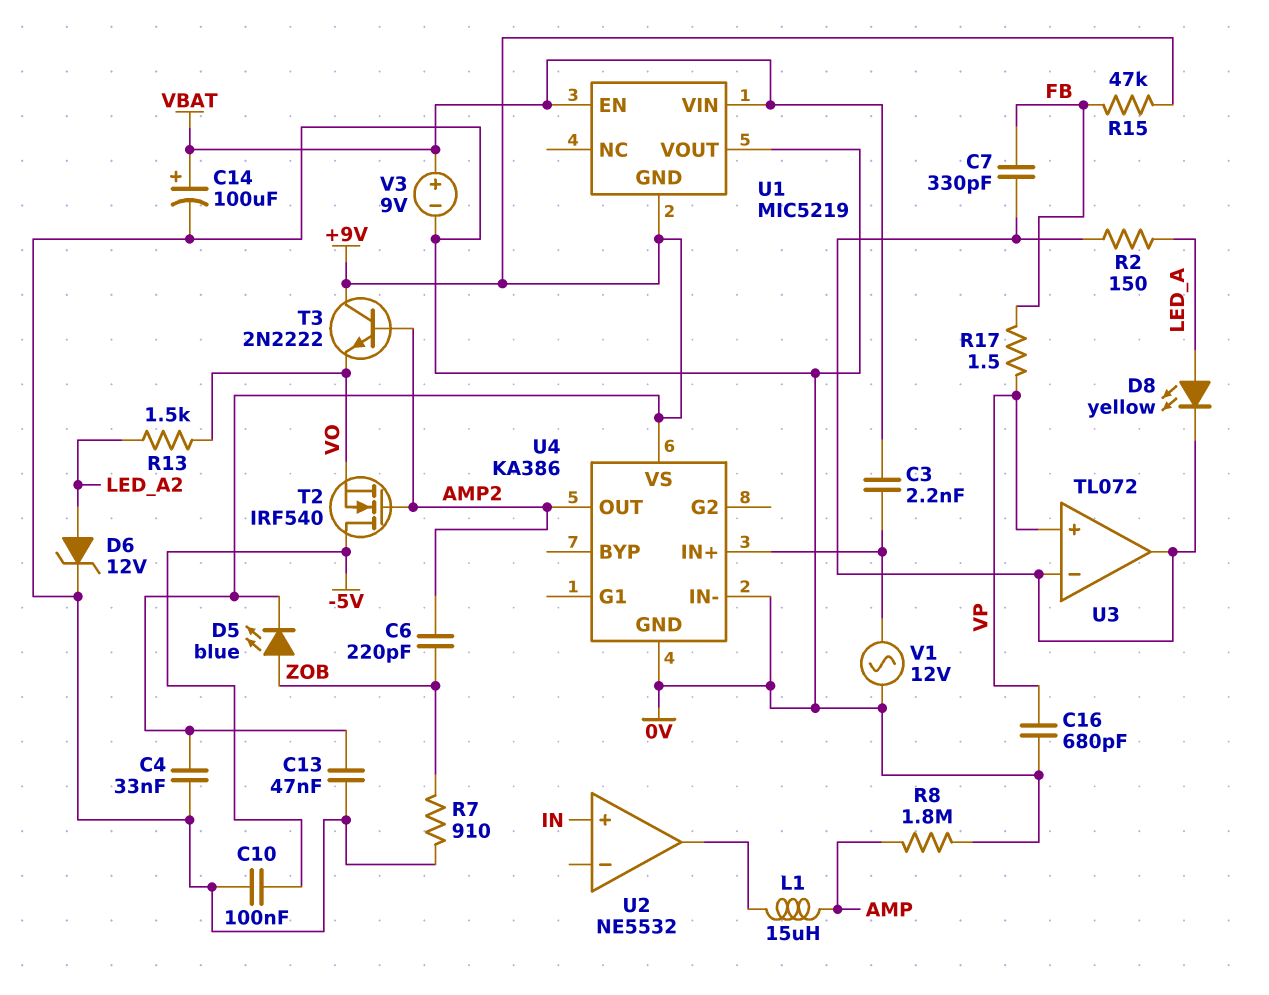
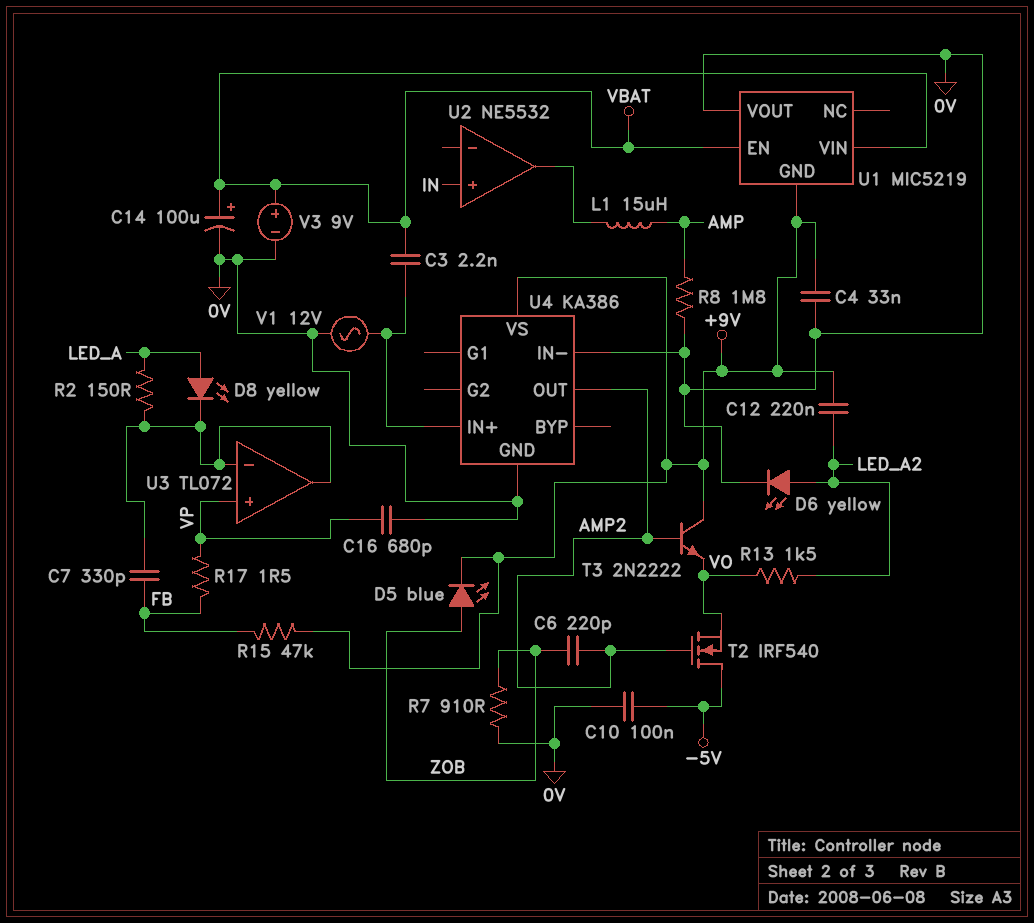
C12: none -> 220nF (+9V, LED_A2)
C13: 47nF (+9V, 0V) -> none
D6: zener 12V (A LED_A2, K 0V) -> LED yellow (A LED_A2, K 0V)

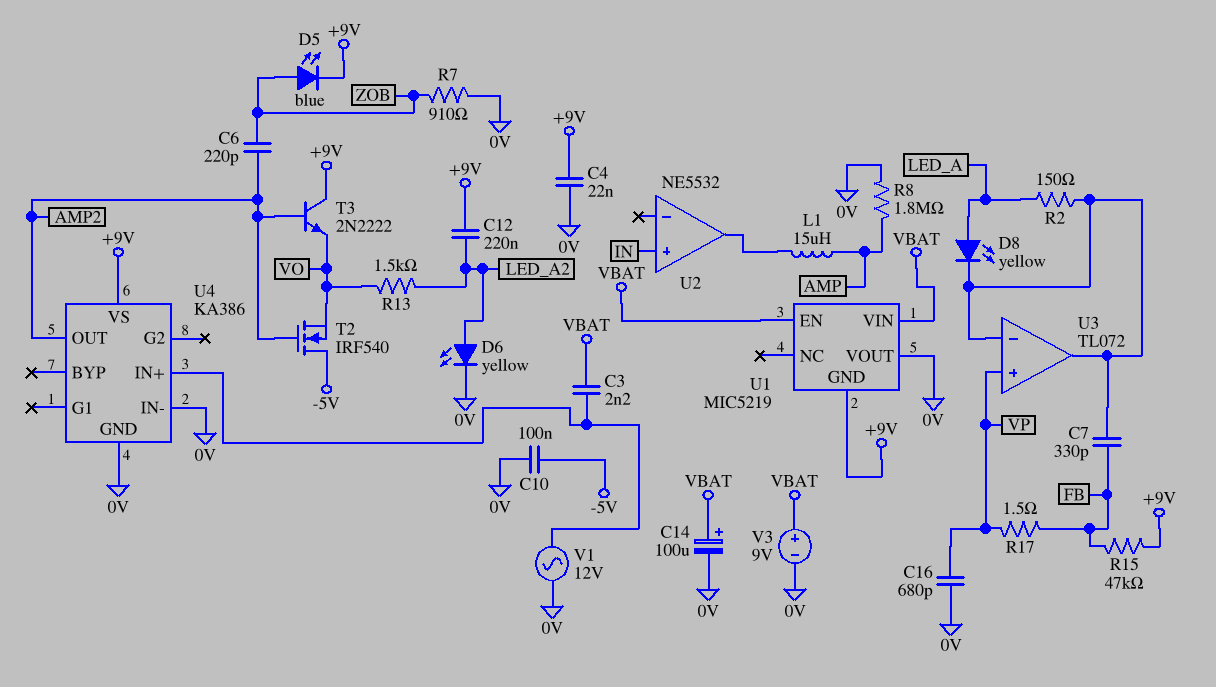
C4: 33nF (+9V, 0V) -> 22nF (+9V, 0V)

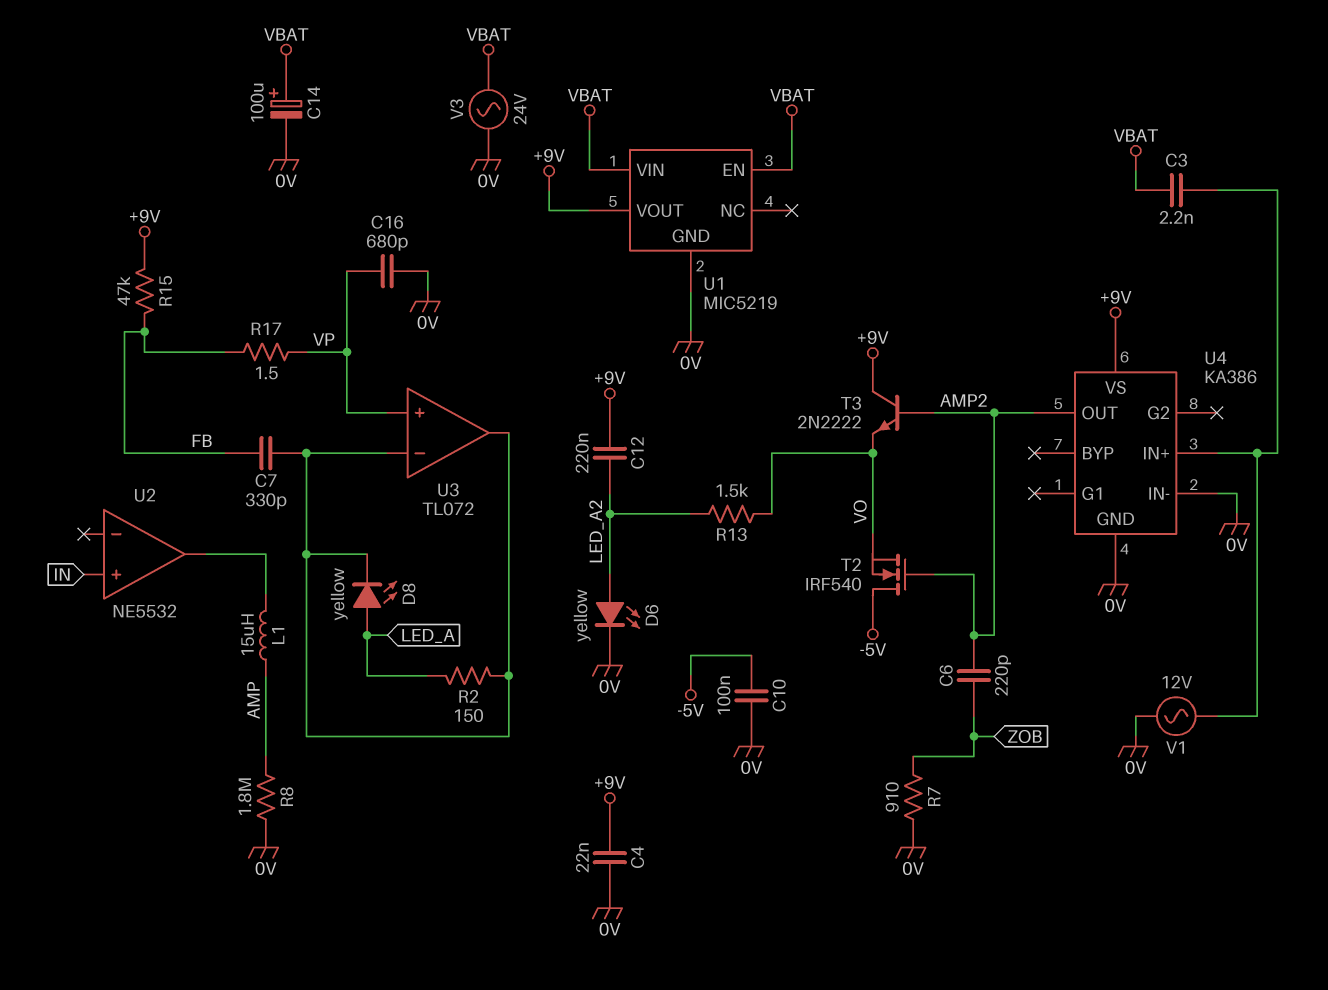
D5: LED blue (A ZOB, K +9V) -> none
U1 pin GND: +9V -> 0V
U1 pin VOUT: 0V -> +9V
V3: 9V (plus VBAT, minus 0V) -> AC 24V (0V, VBAT)

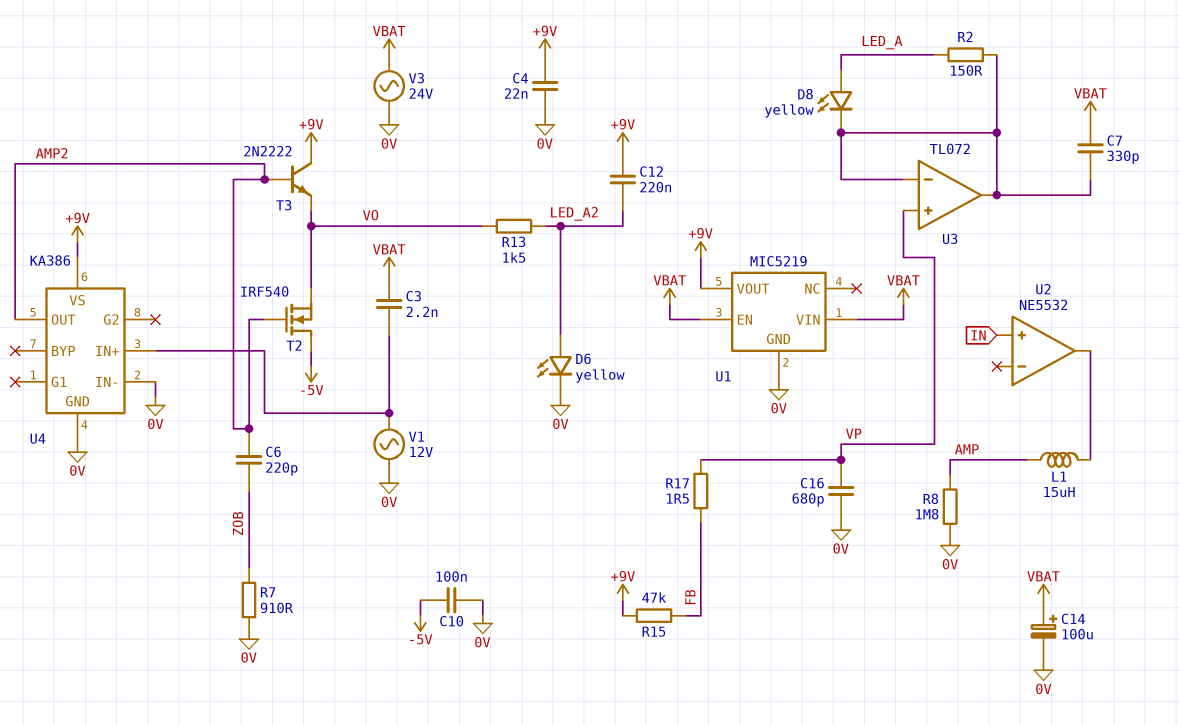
C7: 330pF (FB, U3/in-) -> 330pF (U3/in-, VBAT)

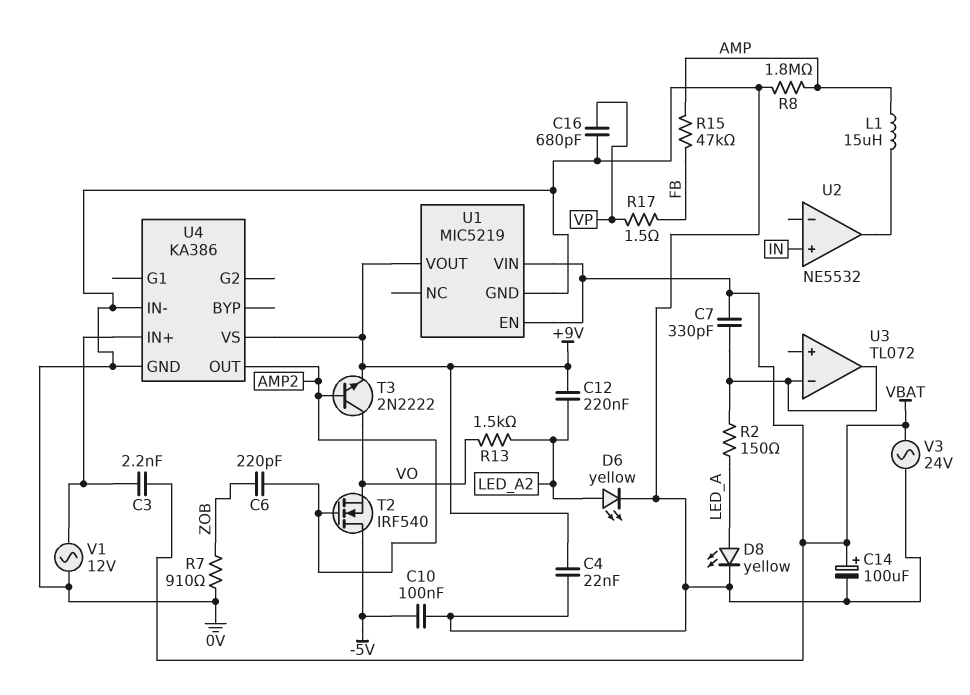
D8: LED yellow (A LED_A, K U3/in-) -> LED yellow (A LED_A, K 0V)
R15: 47k (+9V, FB) -> 47k (AMP, FB)
T3: NPN 2N2222 (B AMP2, C +9V, E VO) -> NPN 2N2222 (B AMP2, C VO, E +9V)
U3 pin in+: VP -> none

